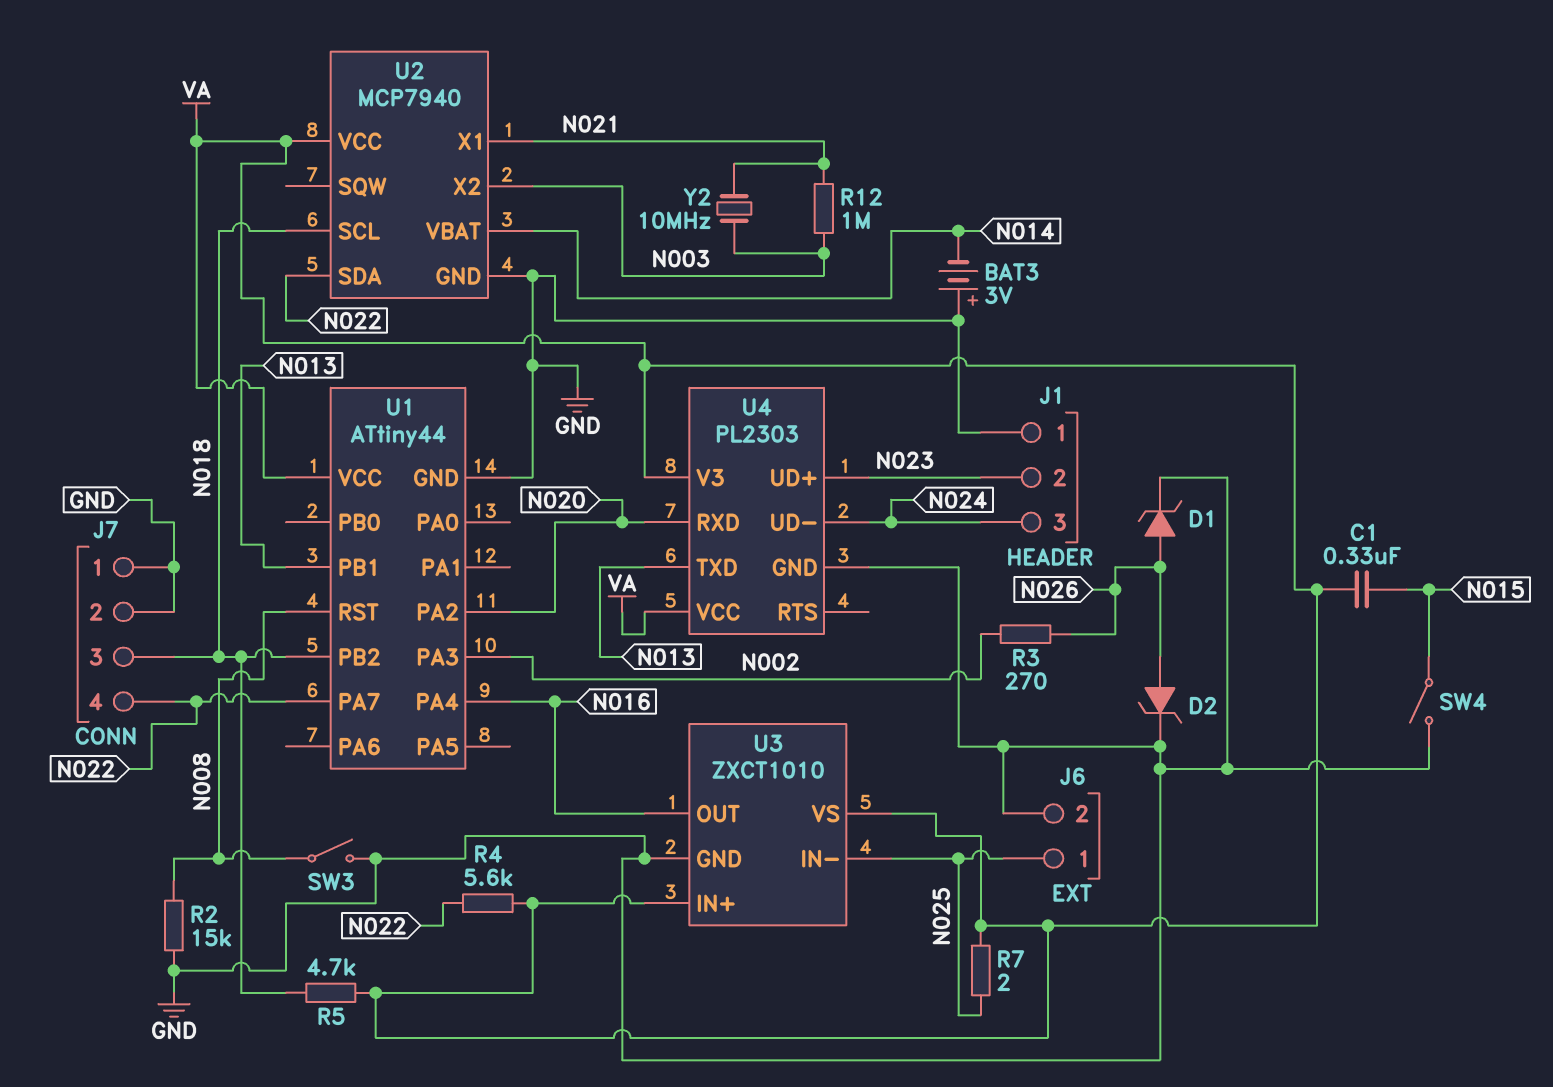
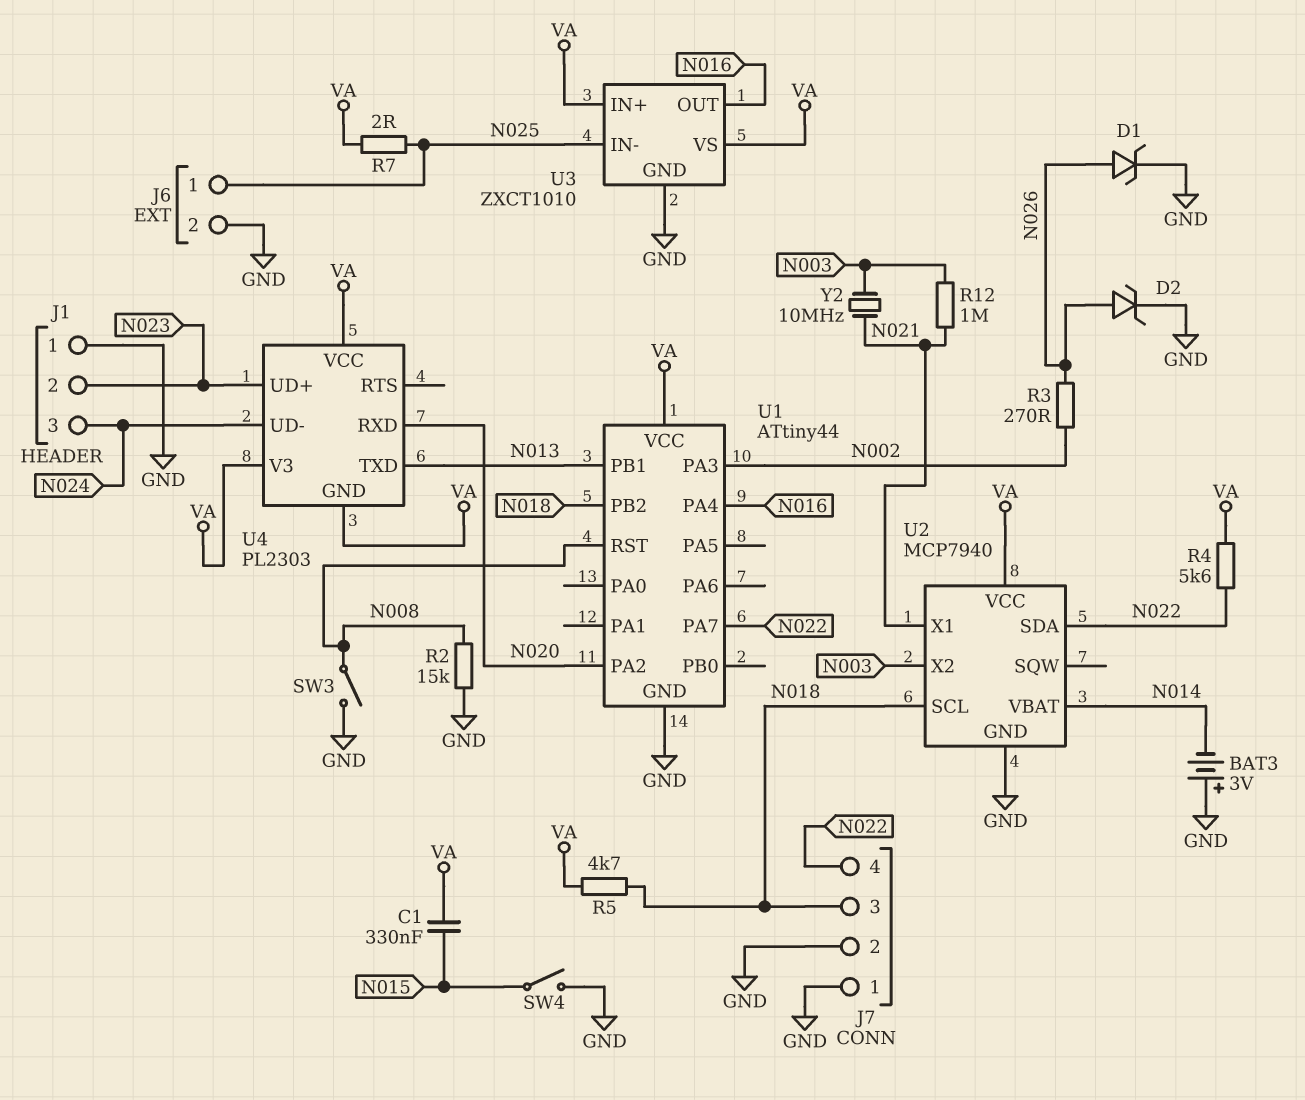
U4 pin GND: GND -> VA

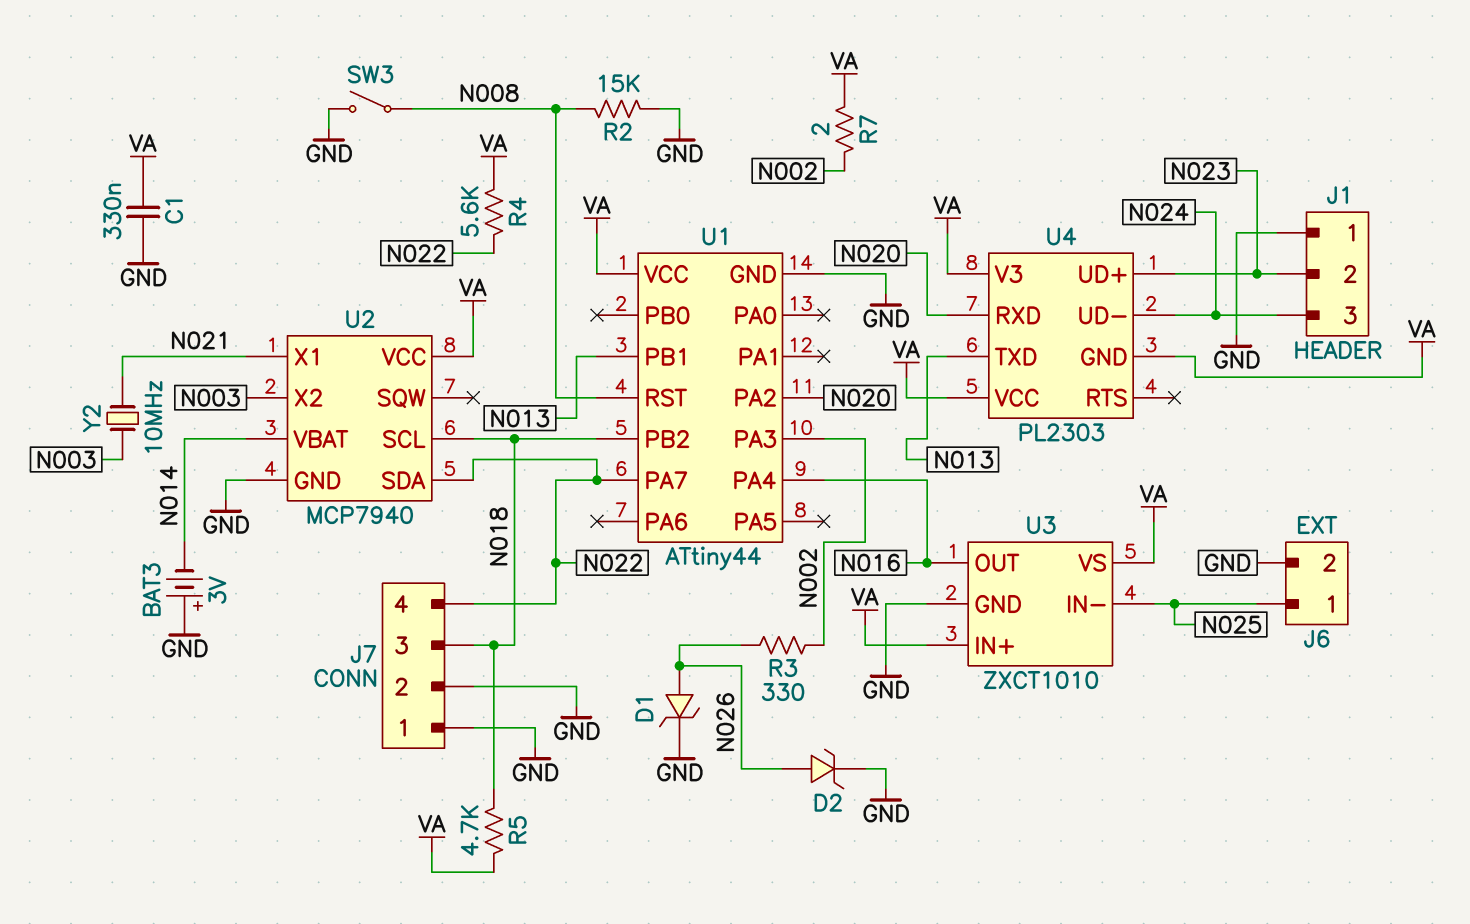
C1: 330nF (N015, VA) -> 330nF (GND, VA)
R3: 270 (N002, N026) -> 330 (N002, N026)
R7: 2 (N025, VA) -> 2 (N002, VA)
R12: 1M (N003, N021) -> none
SW4: switch (GND, N015) -> none

